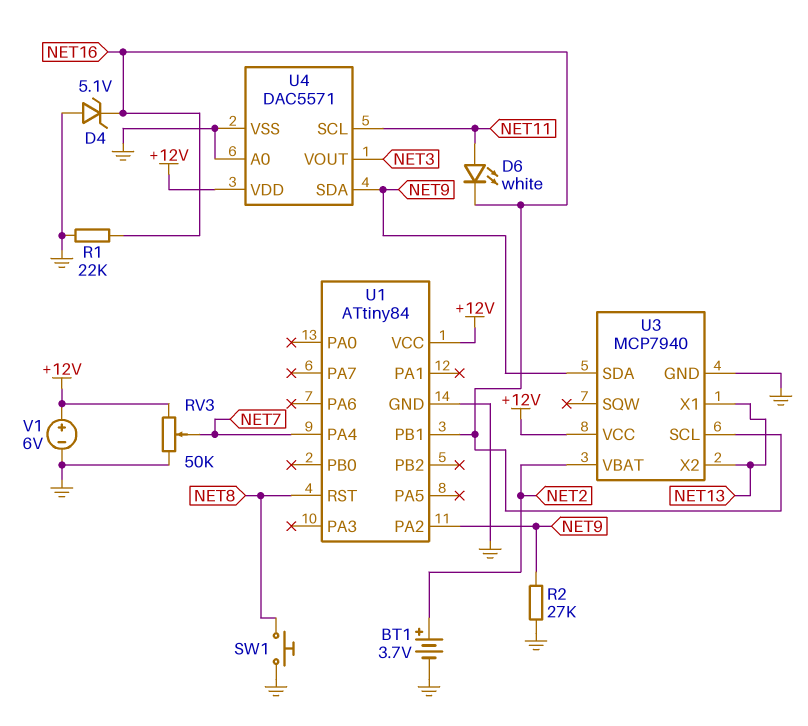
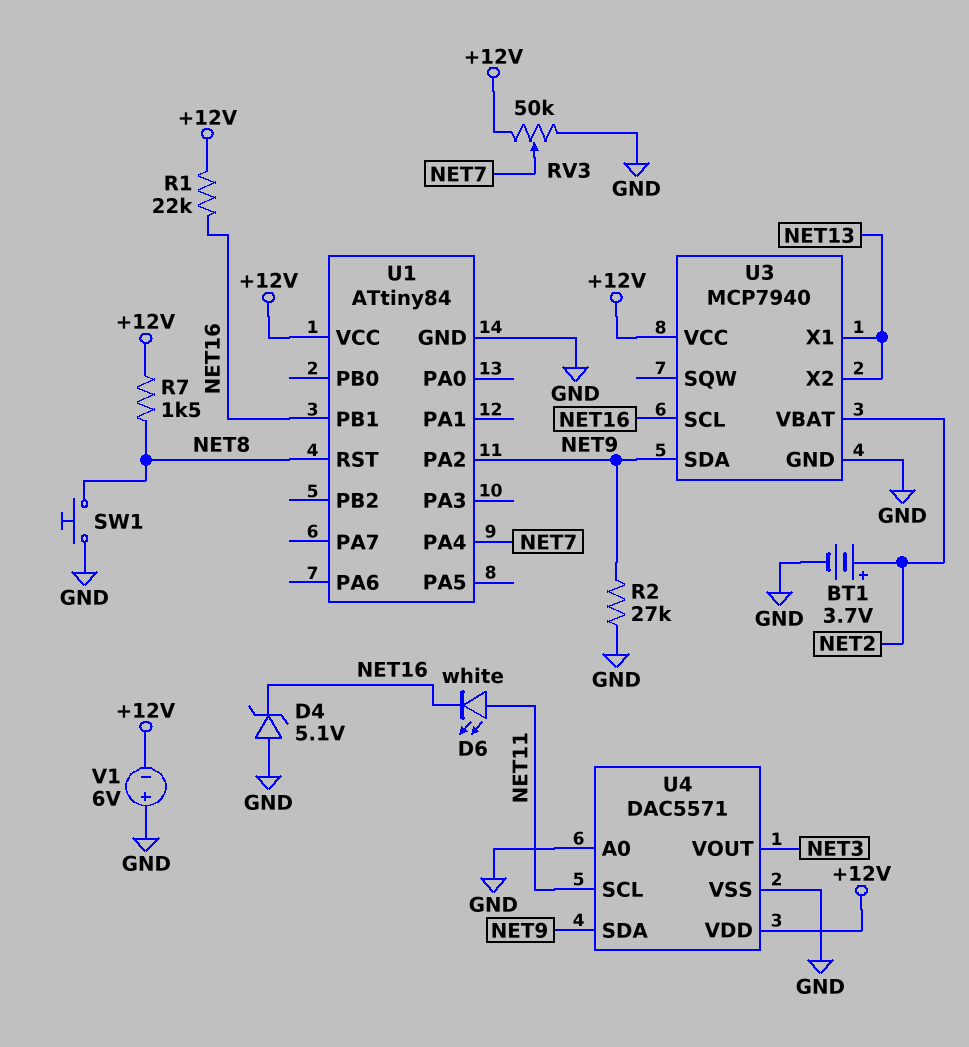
R1: 22k (GND, NET16) -> 22k (+12V, NET16)
R7: none -> 1.5k (+12V, NET8)
V1: 6V (plus +12V, minus GND) -> 6V (plus GND, minus +12V)

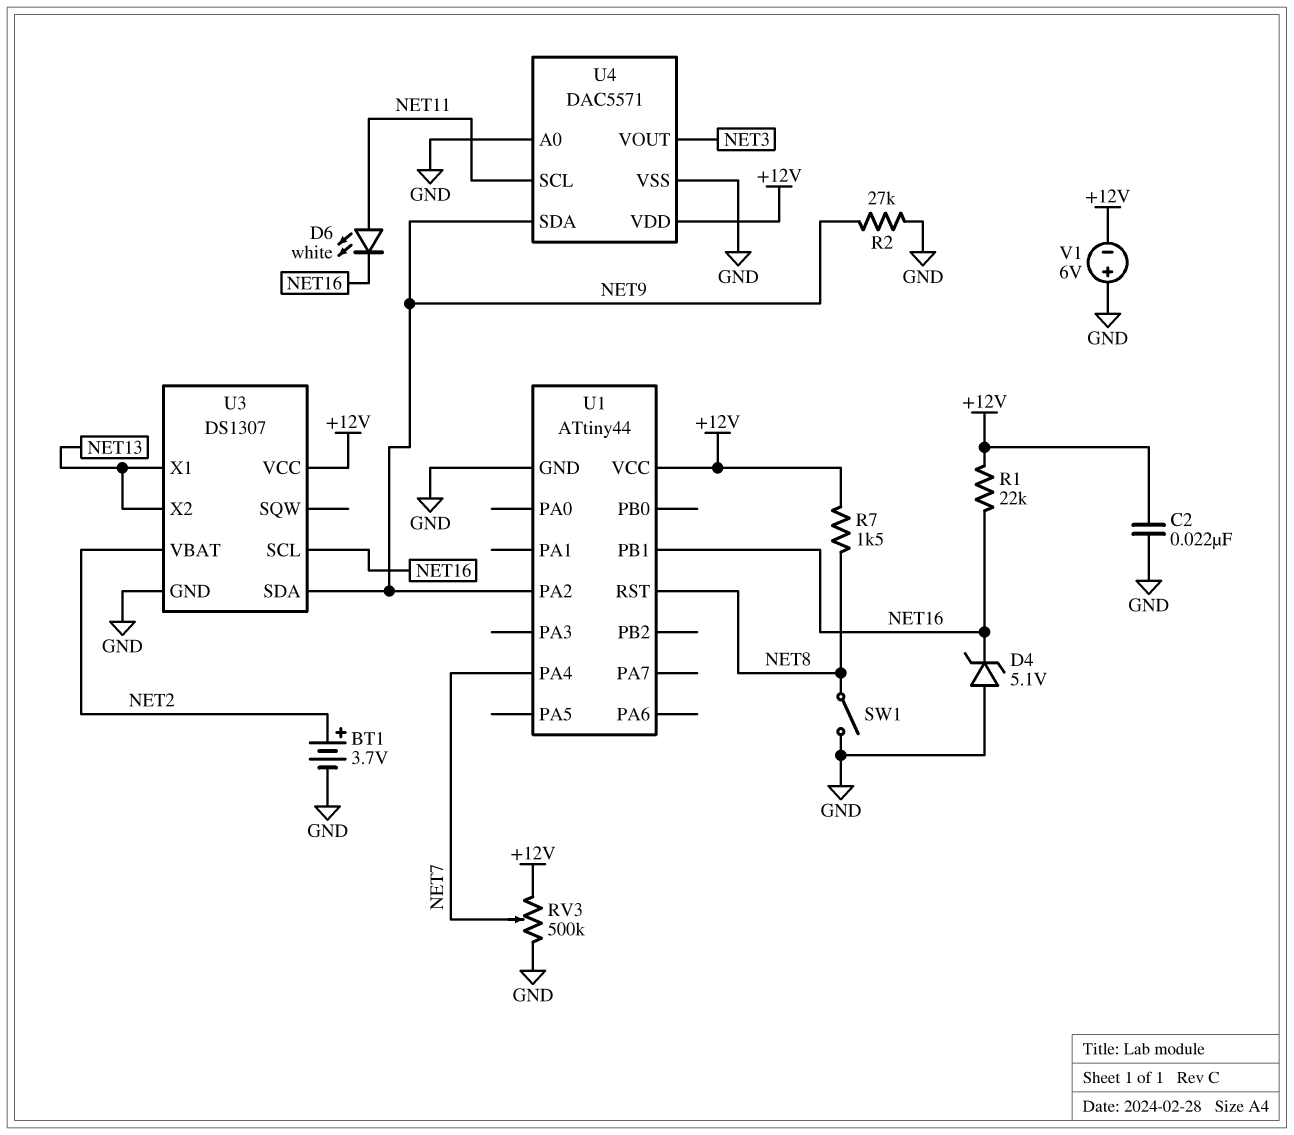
C2: none -> 22nF (+12V, GND)
RV3: 50k (+12V, GND, wiper NET7) -> 500k (+12V, GND, wiper NET7)
SW1: button (GND, NET8) -> switch (GND, NET8)
U1: ATtiny84 -> ATtiny44
U3: MCP7940 -> DS1307

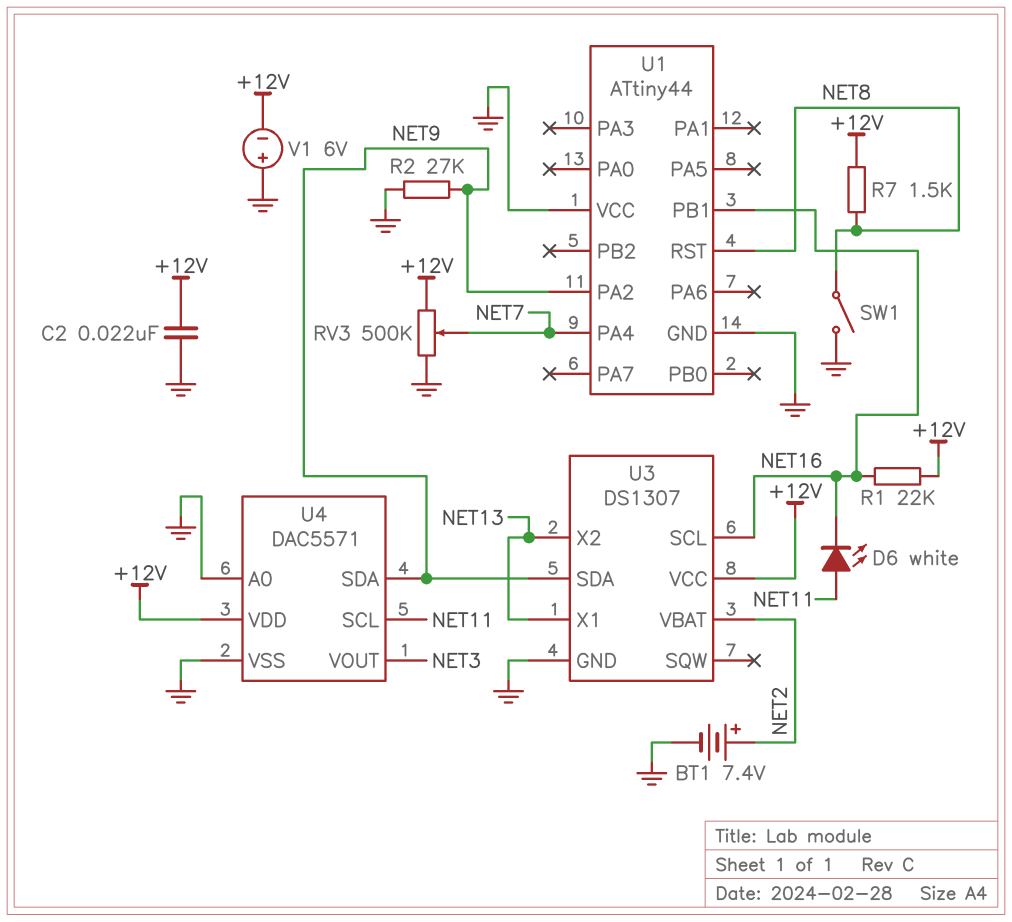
BT1: 3.7V (plus NET2, minus GND) -> 7.4V (plus NET2, minus GND)
D4: zener 5.1V (A GND, K NET16) -> none
U1 pin VCC: +12V -> GND

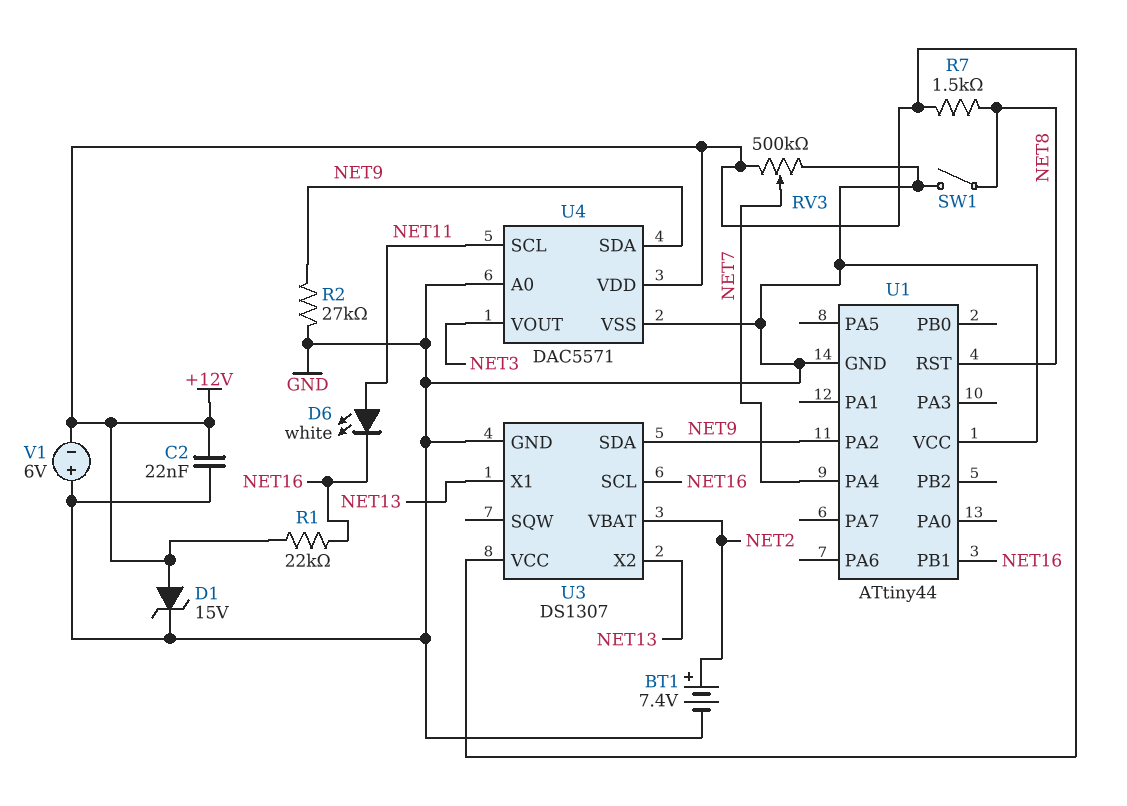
D1: none -> zener 15V (A +12V, K GND)

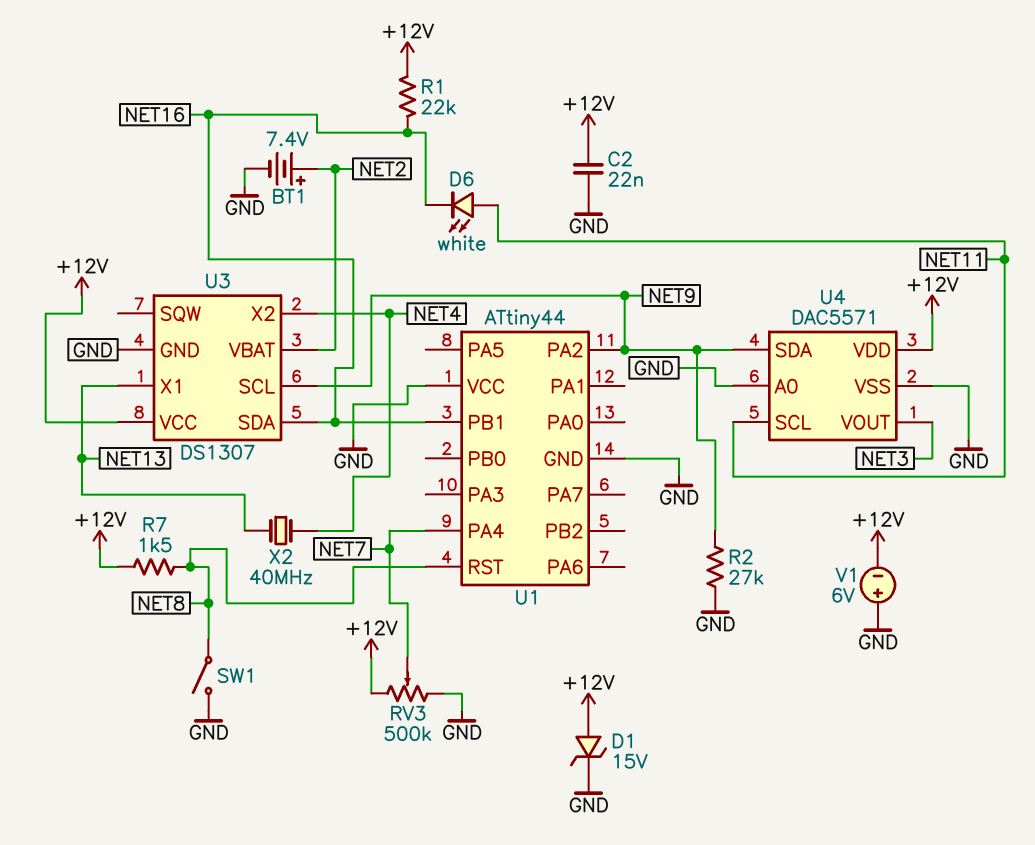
U3 pin SCL: NET16 -> NET9
U3 pin SDA: NET9 -> NET16
U3 pin X2: NET13 -> NET4
X2: none -> 40MHz (NET4, NET13)

